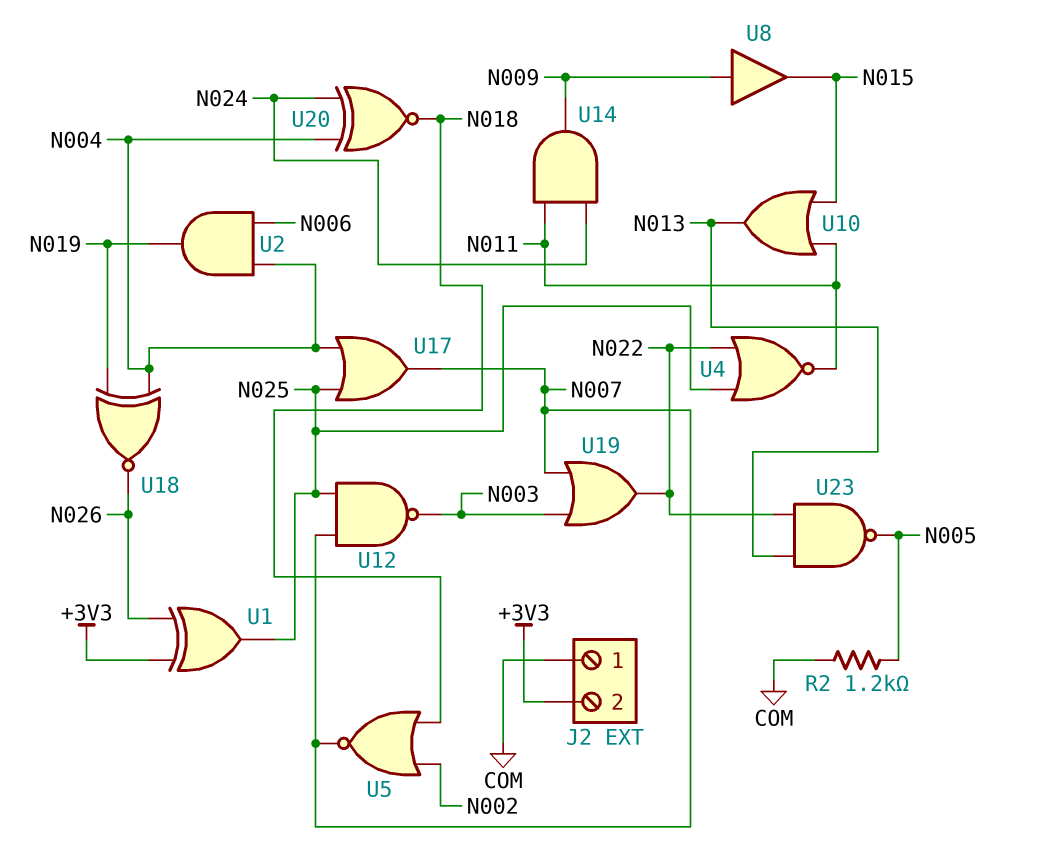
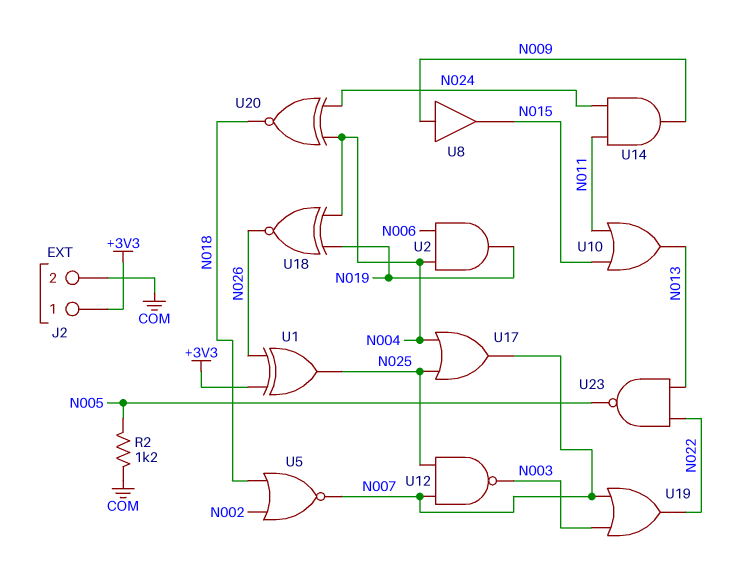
J2 pin 1: COM -> +3V3
J2 pin 2: +3V3 -> COM
U4: NOR (in N022, in N025, out N011) -> none

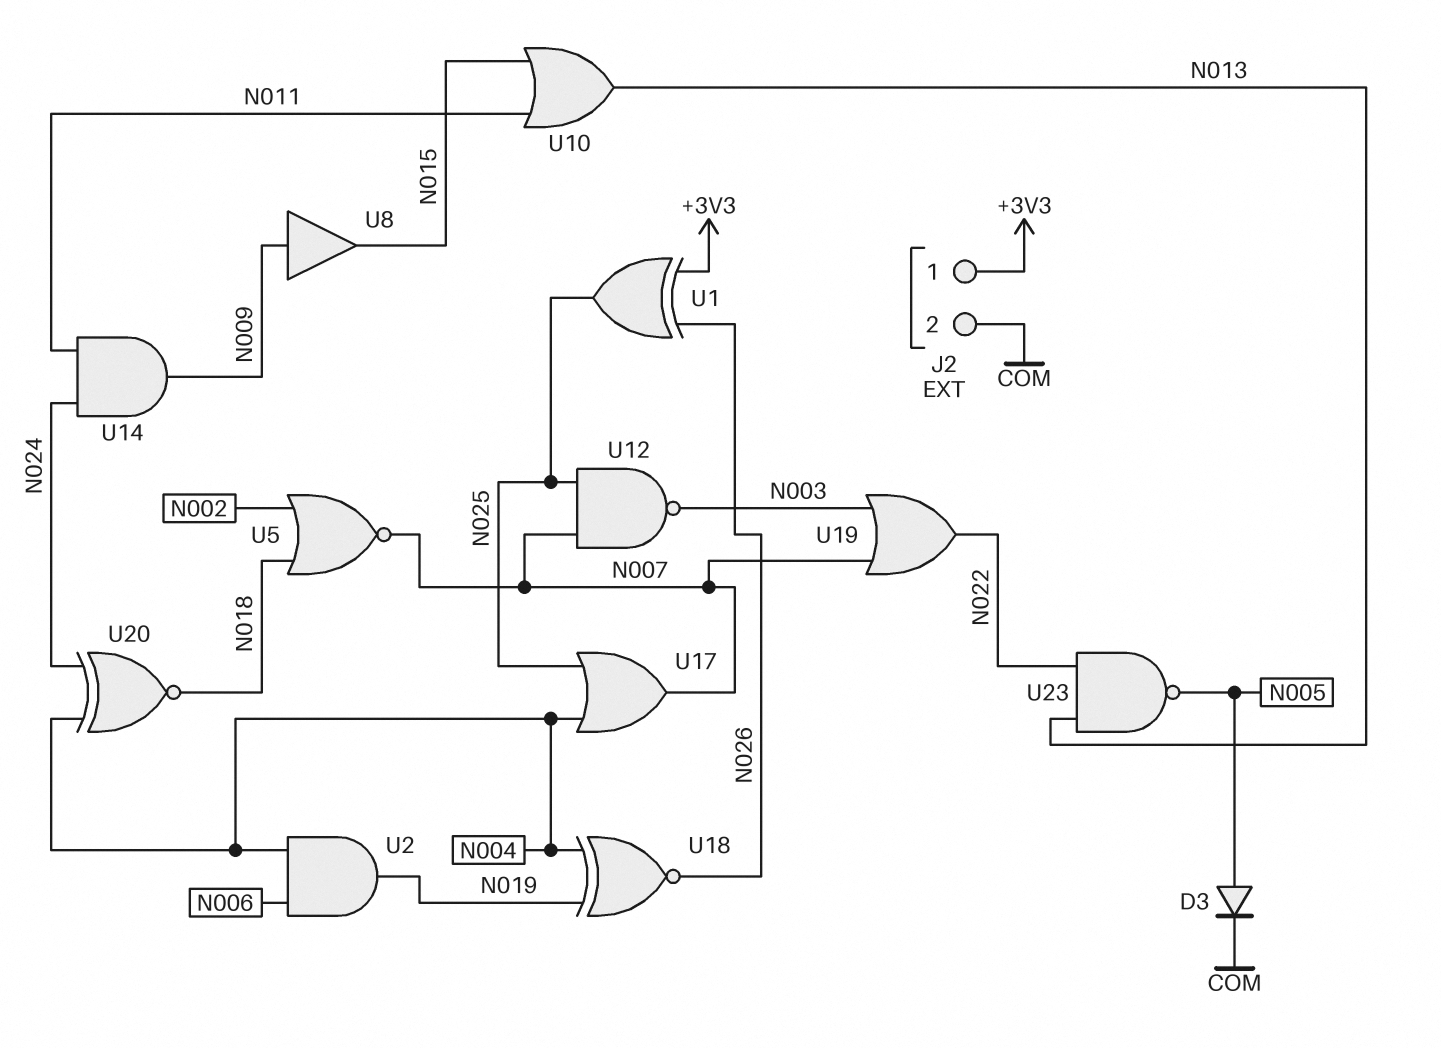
D3: none -> diode (A N005, K COM)
R2: 1.2k (COM, N005) -> none

